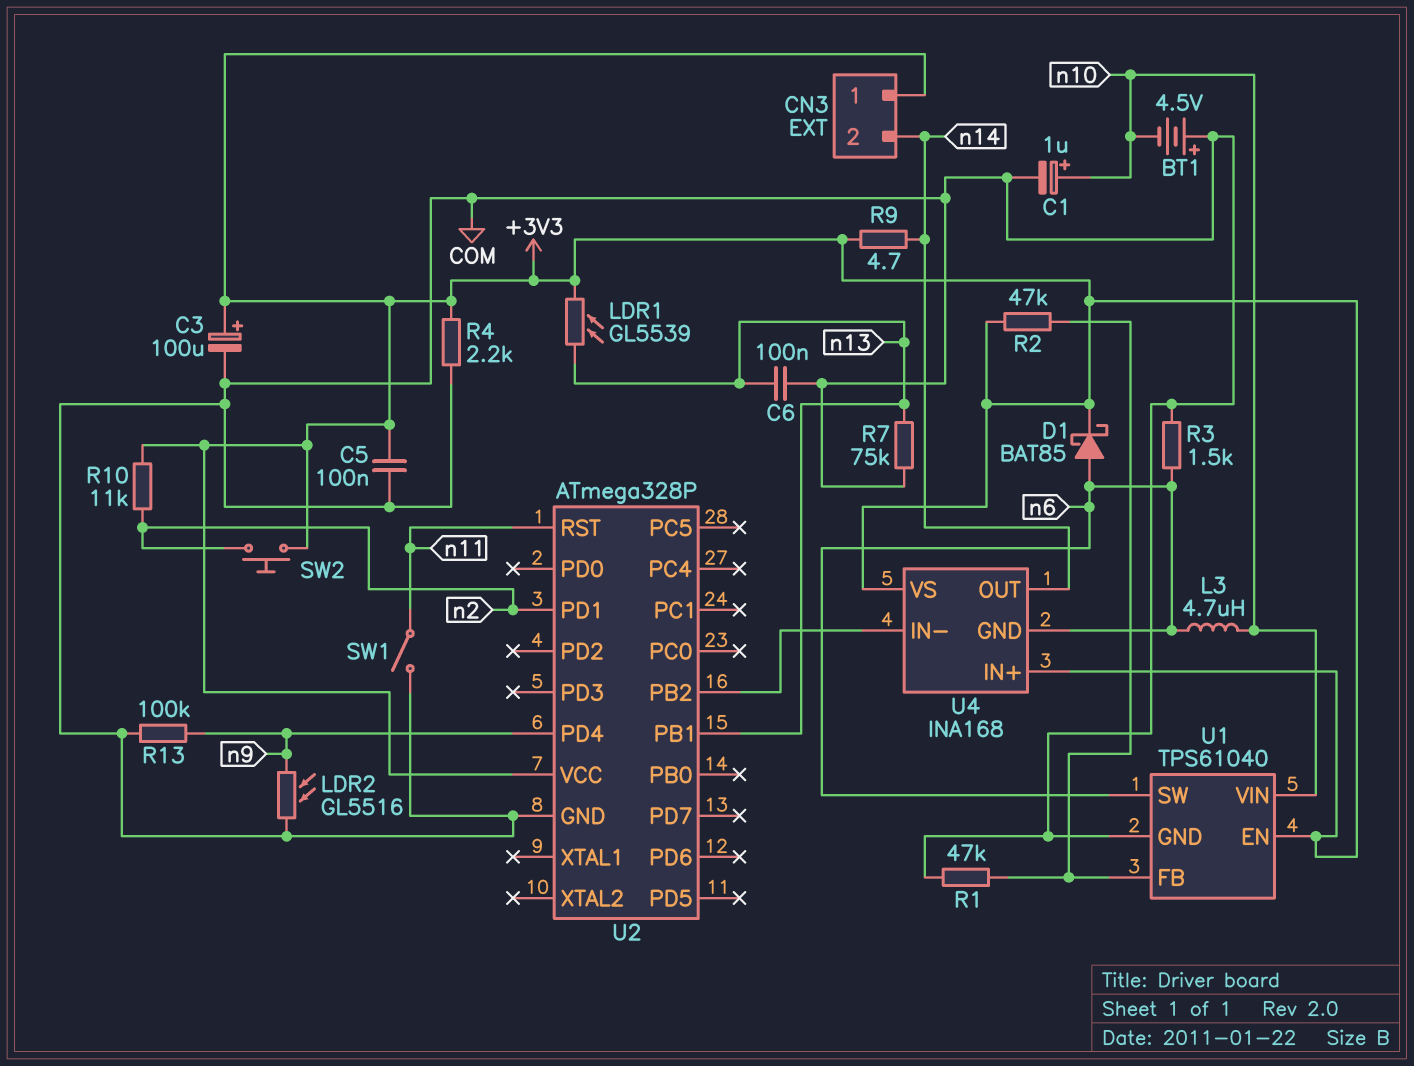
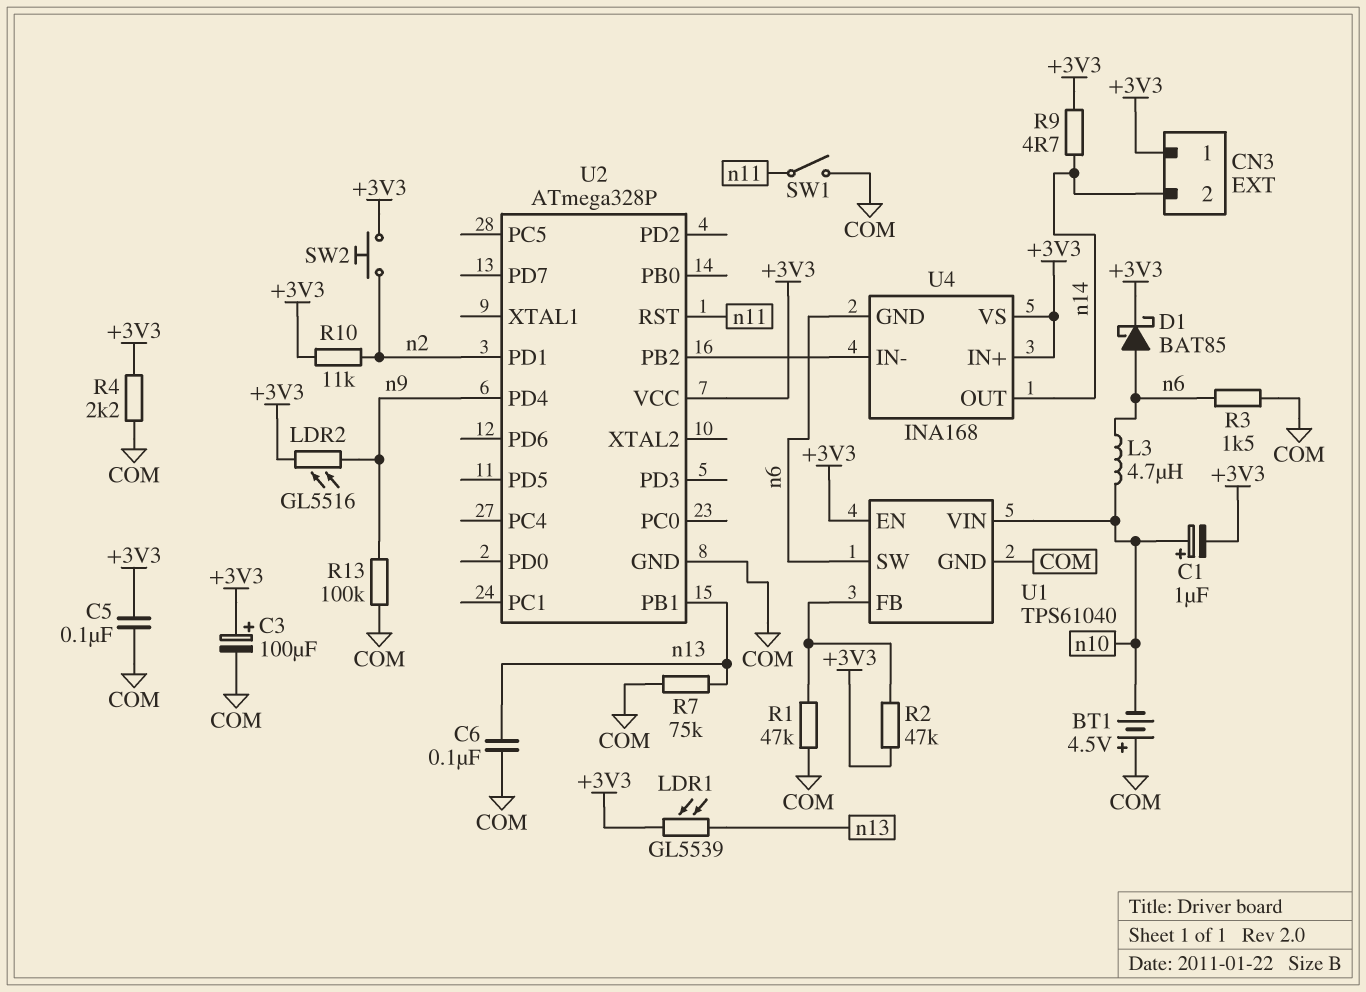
C1: 1uF (plus n10, minus COM) -> 1uF (plus n10, minus +3V3)
LDR2: GL5516 (COM, n9) -> GL5516 (+3V3, n9)

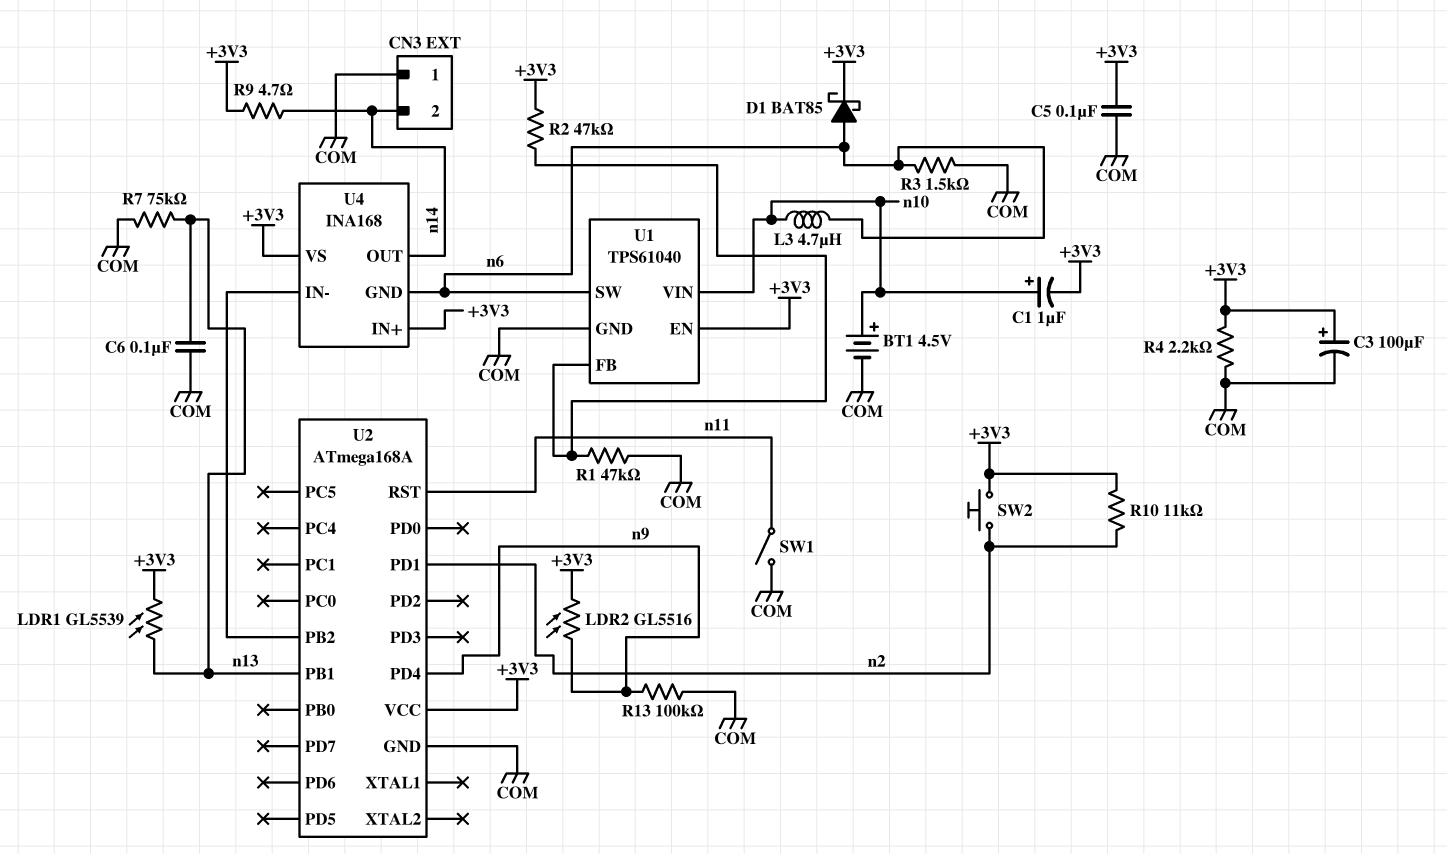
BT1: 4.5V (plus COM, minus n10) -> 4.5V (plus n10, minus COM)
CN3 pin 1: +3V3 -> COM
U2: ATmega328P -> ATmega168A

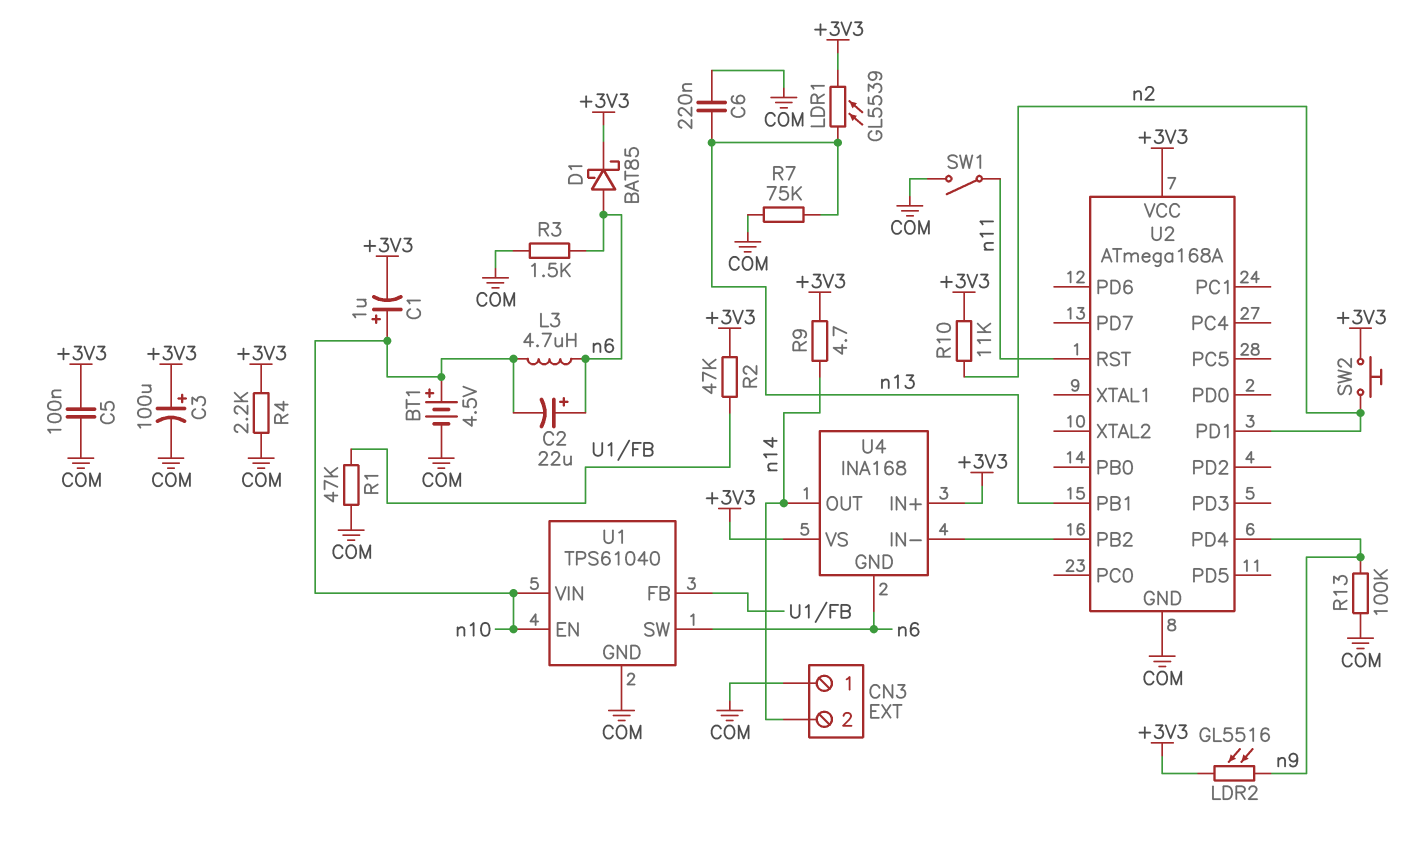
C2: none -> 22uF (plus n6, minus n10)
C6: 100nF (COM, n13) -> 220nF (COM, n13)
U1 pin EN: +3V3 -> n10

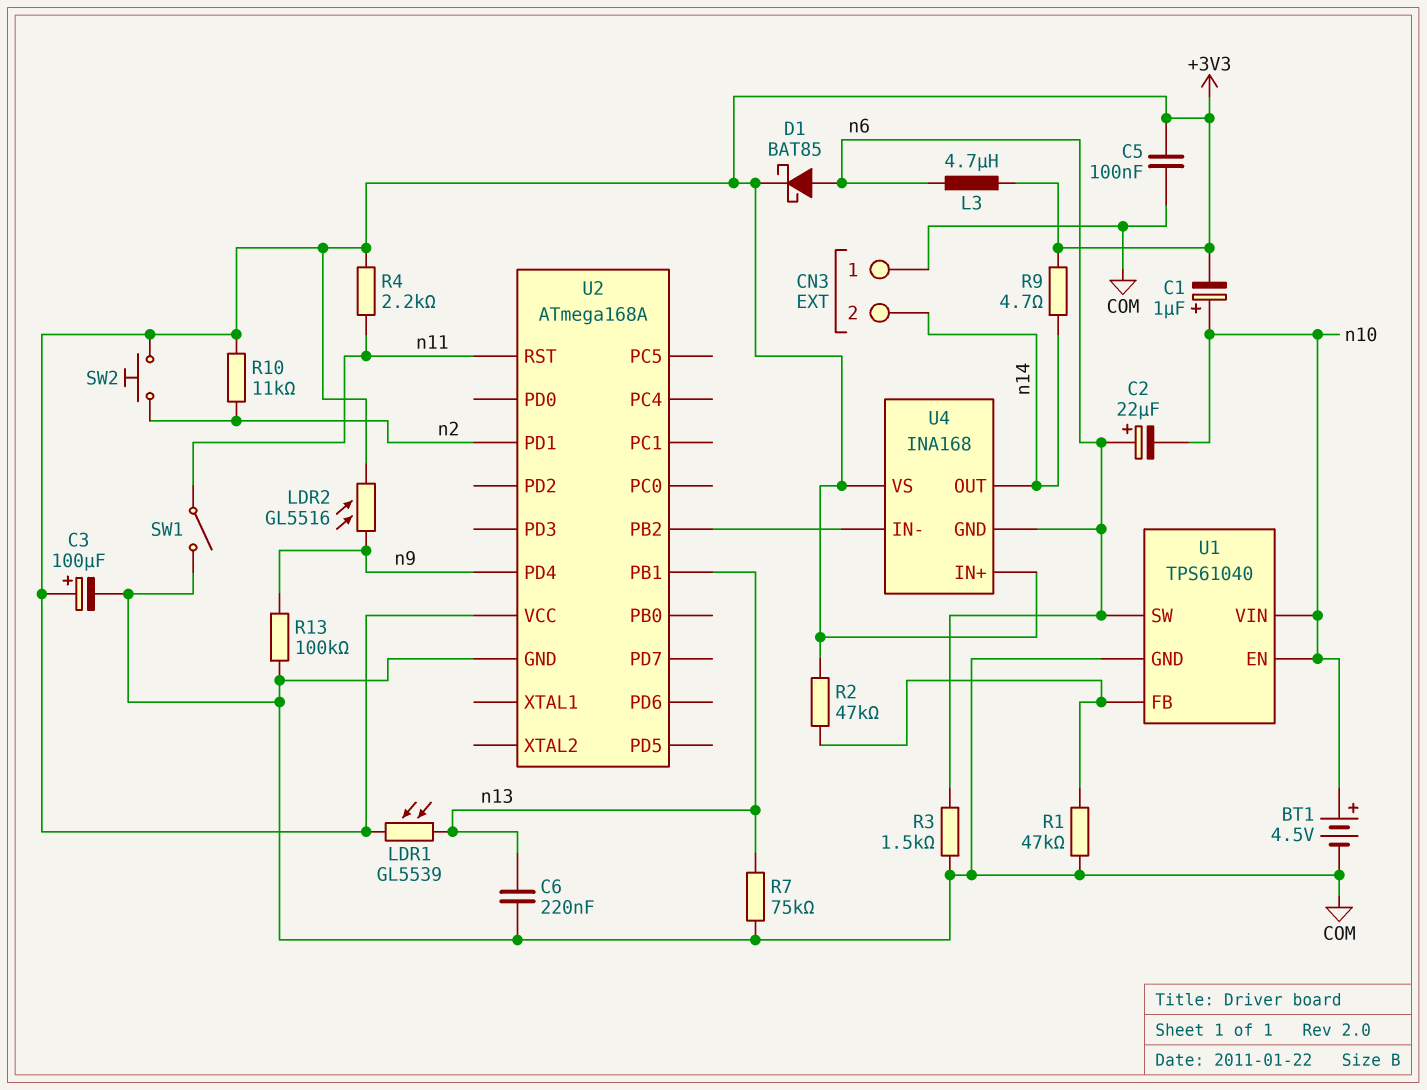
L3: 4.7uH (n6, n10) -> 4.7uH (+3V3, n6)
R4: 2.2k (+3V3, COM) -> 2.2k (+3V3, n11)

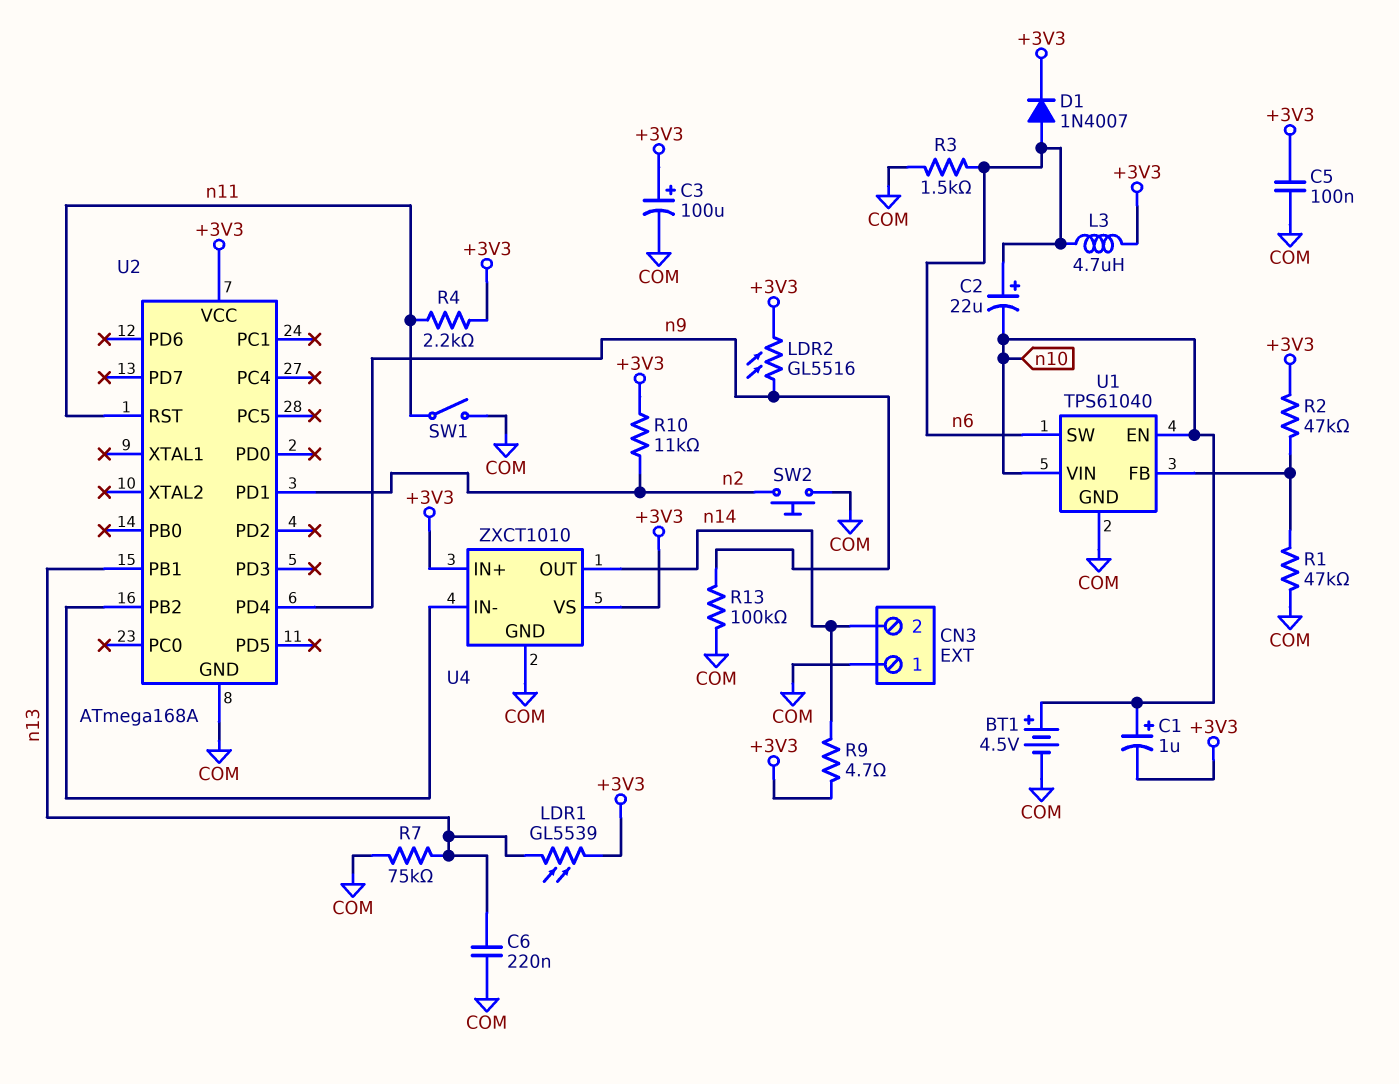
D1: schottky BAT85 (A n6, K +3V3) -> diode 1N4007 (A n6, K +3V3)
SW2: button (+3V3, n2) -> button (COM, n2)
U4: INA168 -> ZXCT1010
U4 pin GND: n6 -> COM

